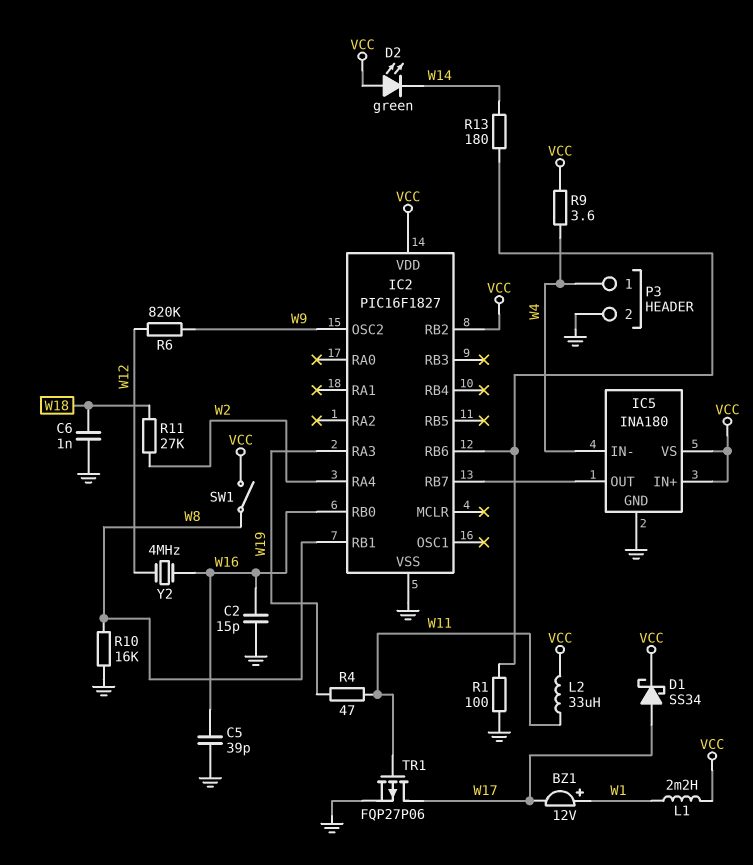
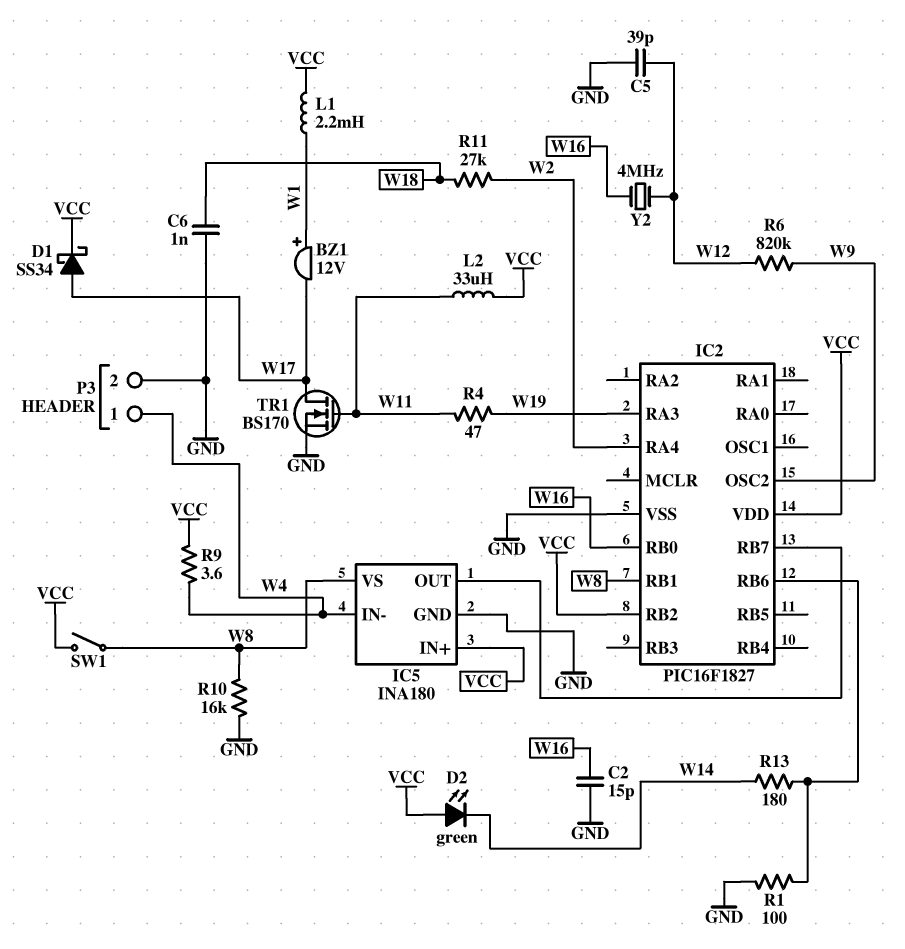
C5: 39pF (GND, W16) -> 39pF (GND, W12)
IC5 pin VS: VCC -> W8
TR1: PMOS FQP27P06 (G W11, D W17, S GND) -> NMOS BS170 (G W11, D W17, S GND)

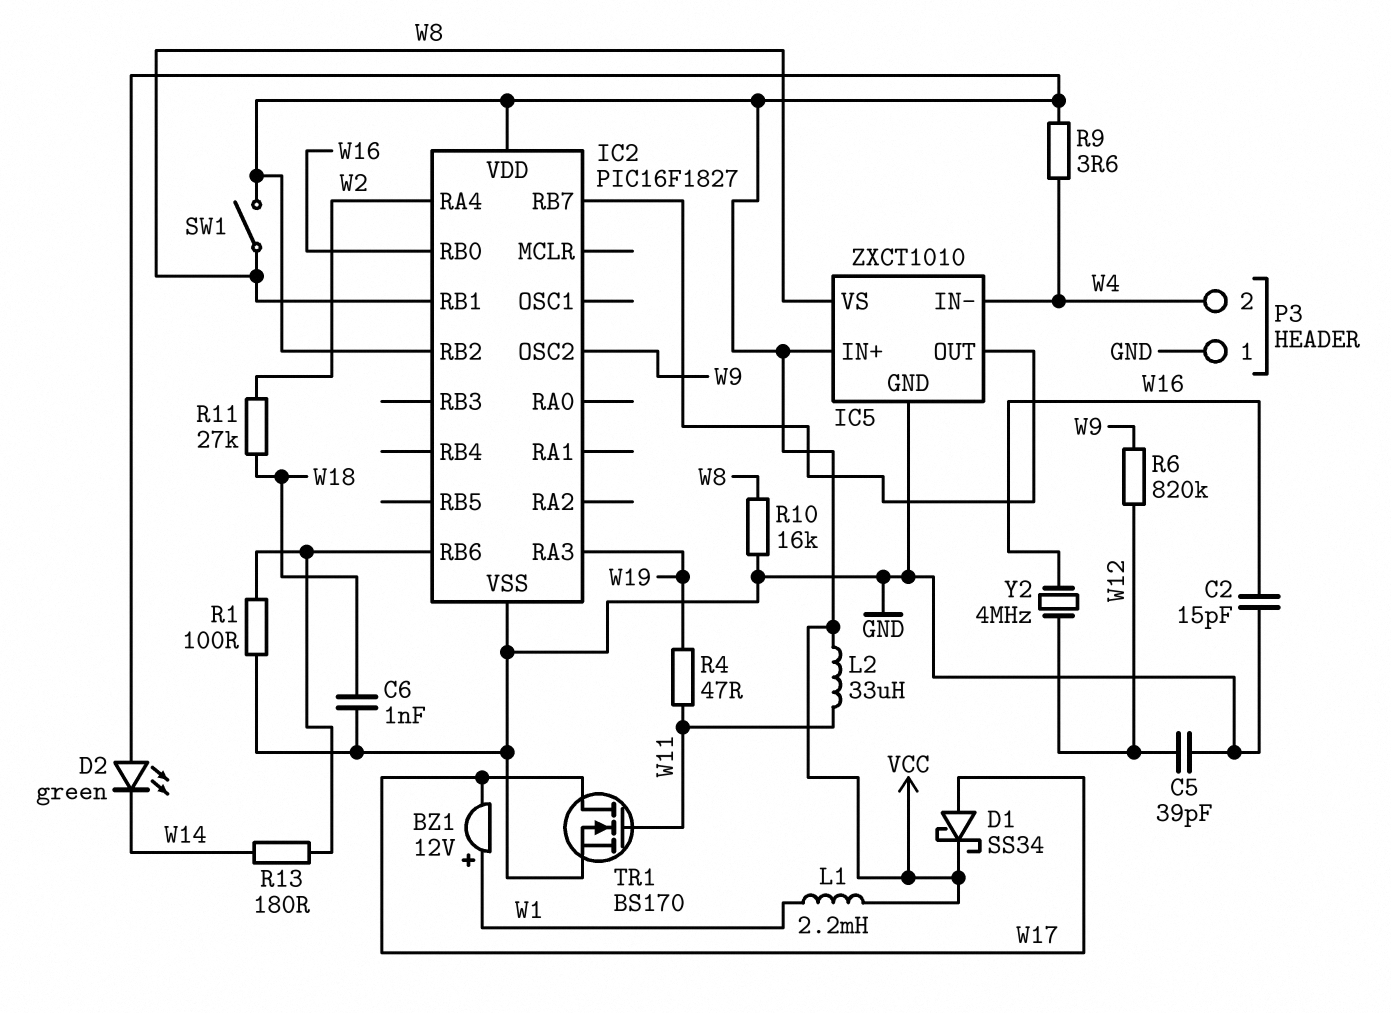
IC5: INA180 -> ZXCT1010
P3 pin 1: W4 -> GND
P3 pin 2: GND -> W4

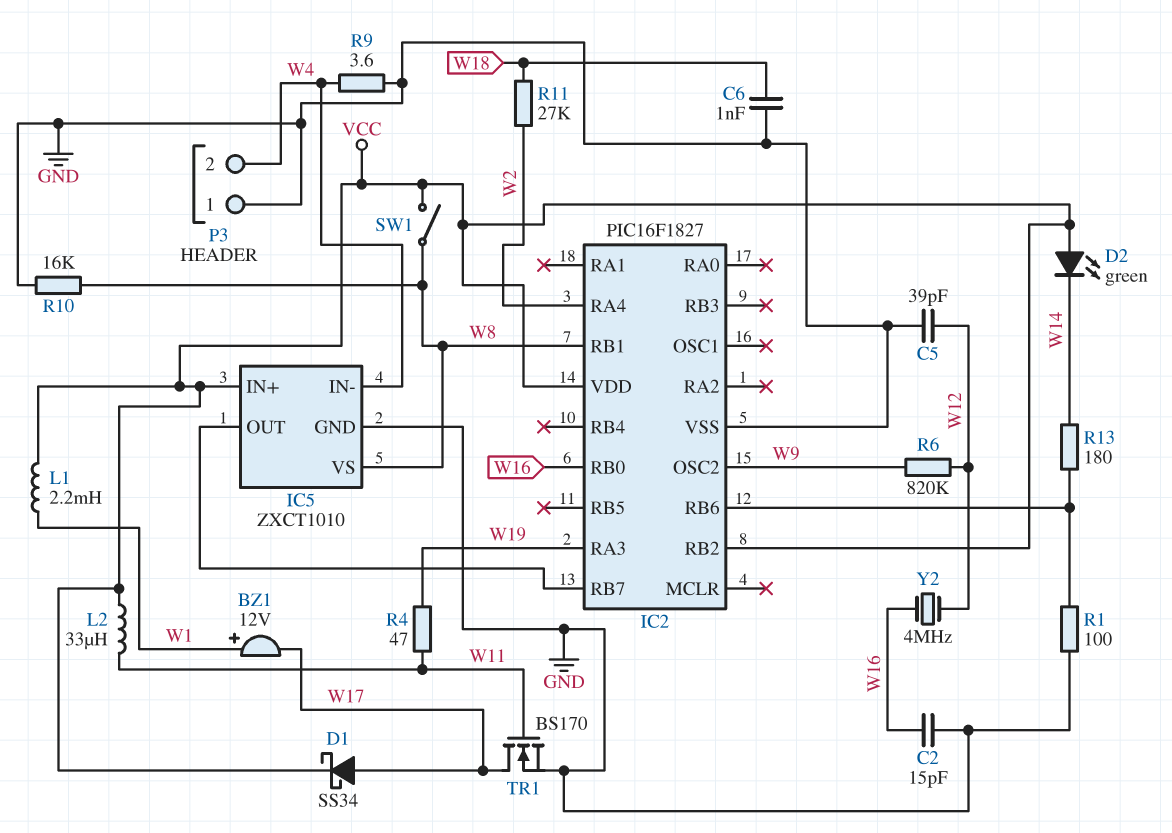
R9: 3.6 (VCC, W4) -> 3.6 (GND, W4)

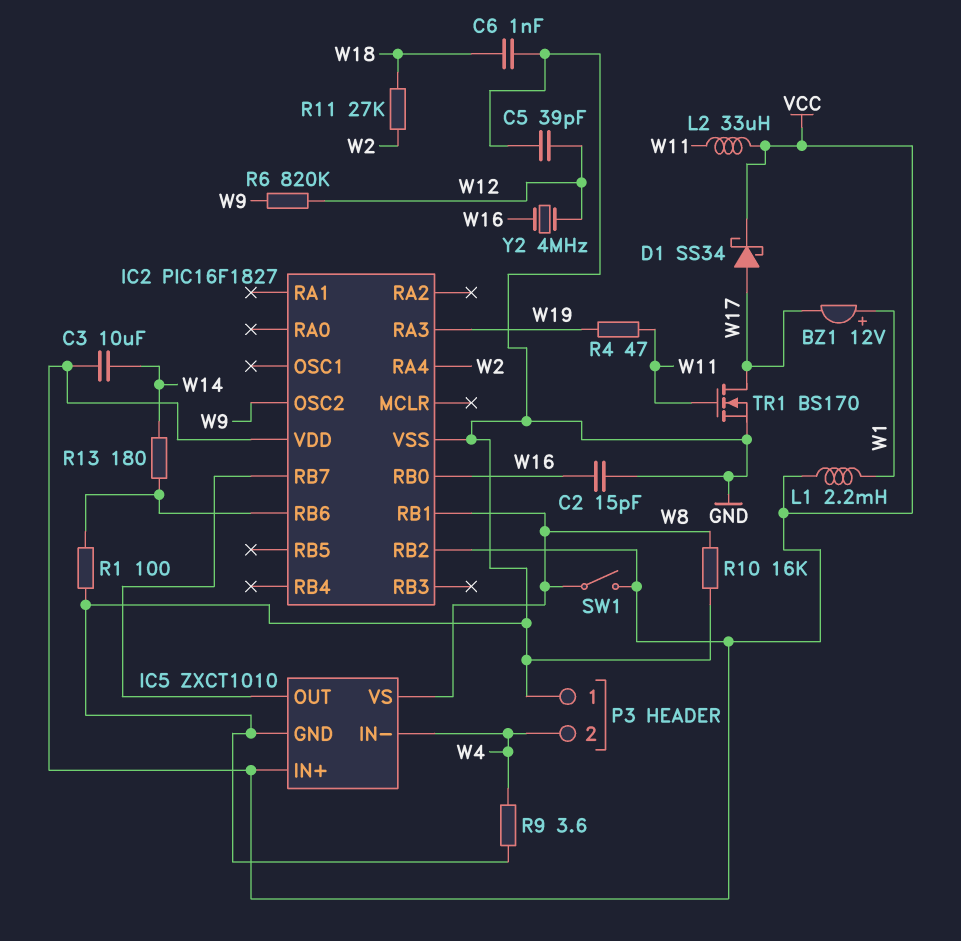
C3: none -> 10uF (VCC, W14)
D2: LED green (A VCC, K W14) -> none

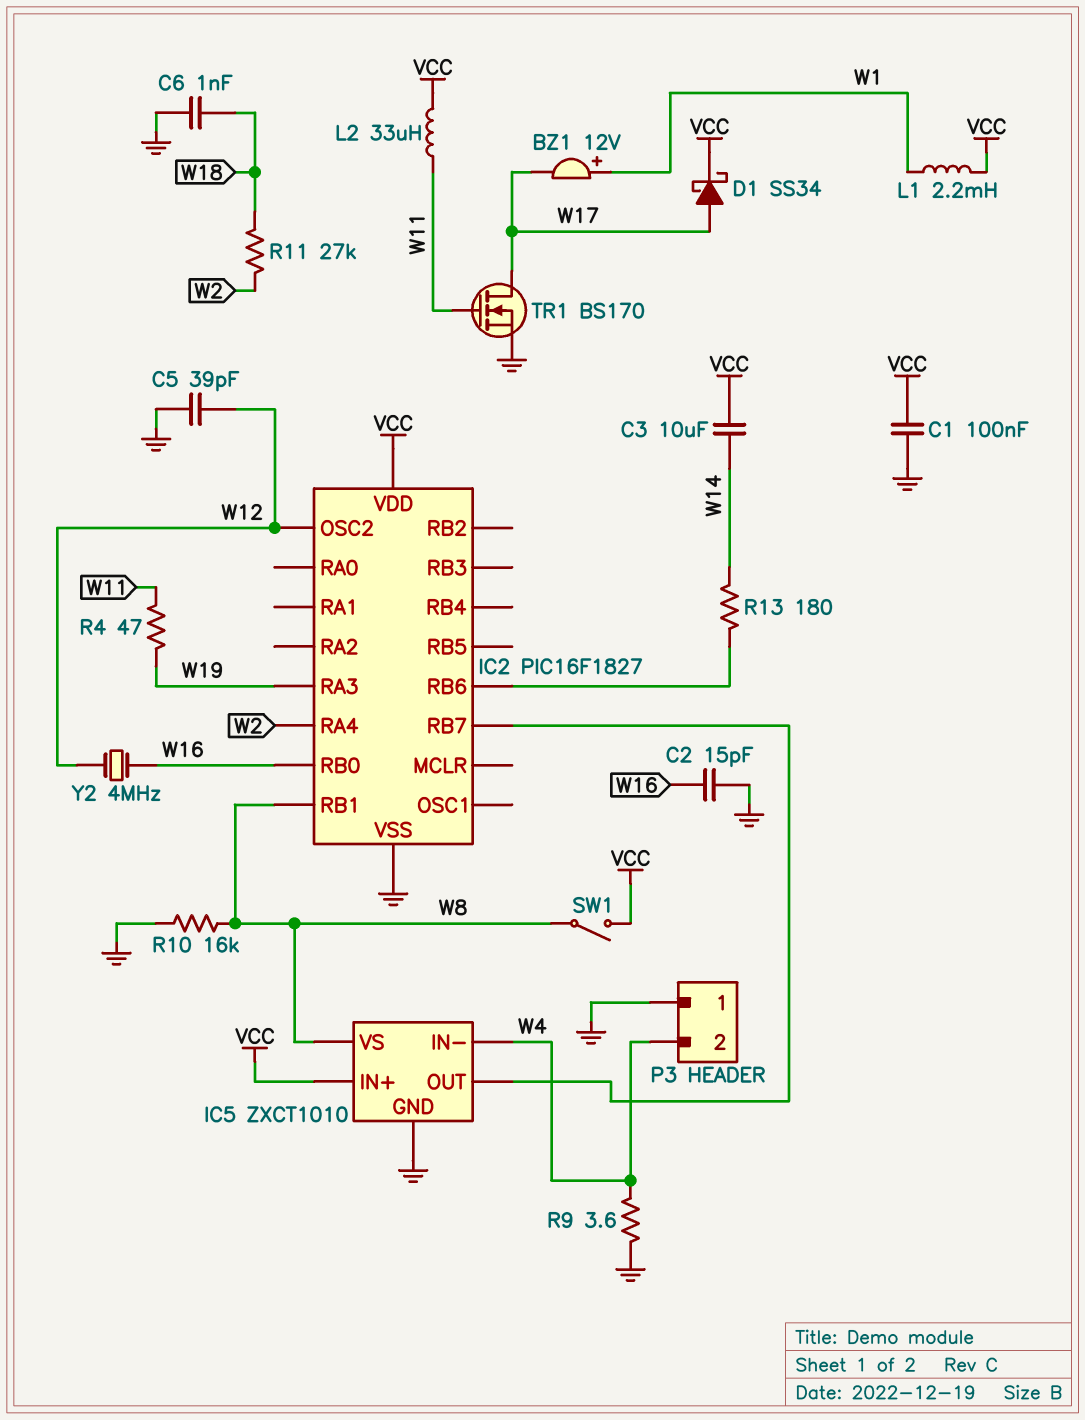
C1: none -> 100nF (GND, VCC)
IC2 pin OSC2: W9 -> W12
IC2 pin RB2: VCC -> none
R1: 100 (GND, IC2/RB6) -> none
R6: 820k (W9, W12) -> none

